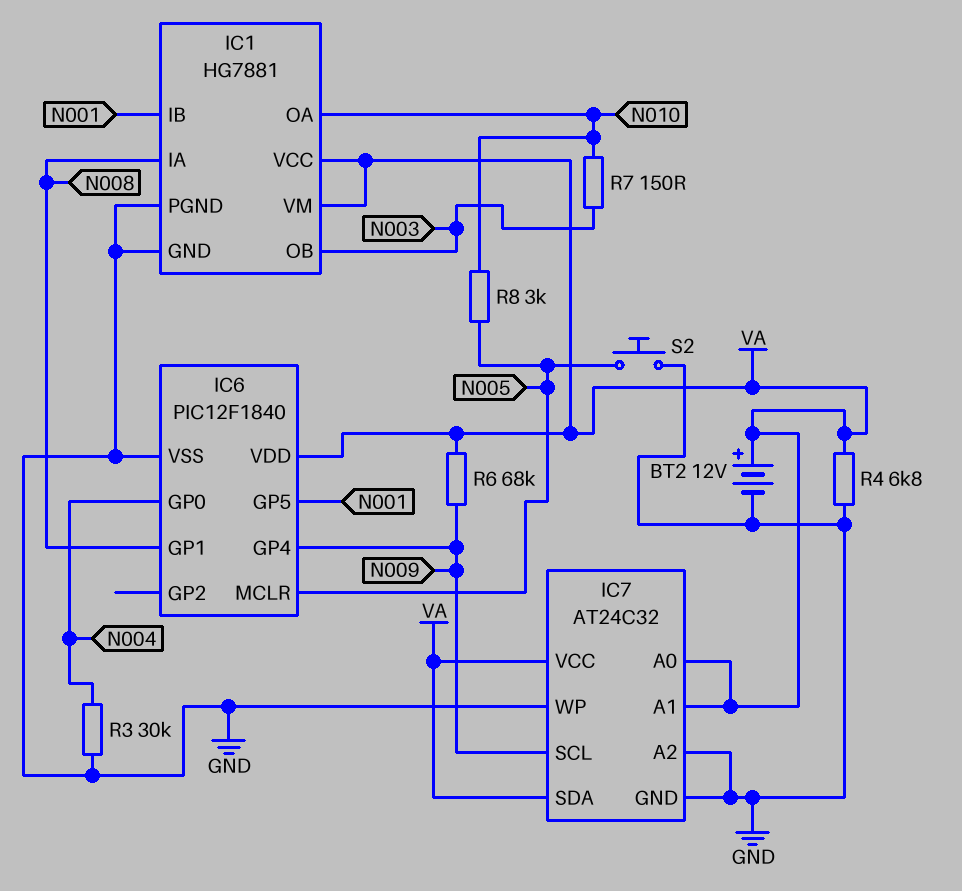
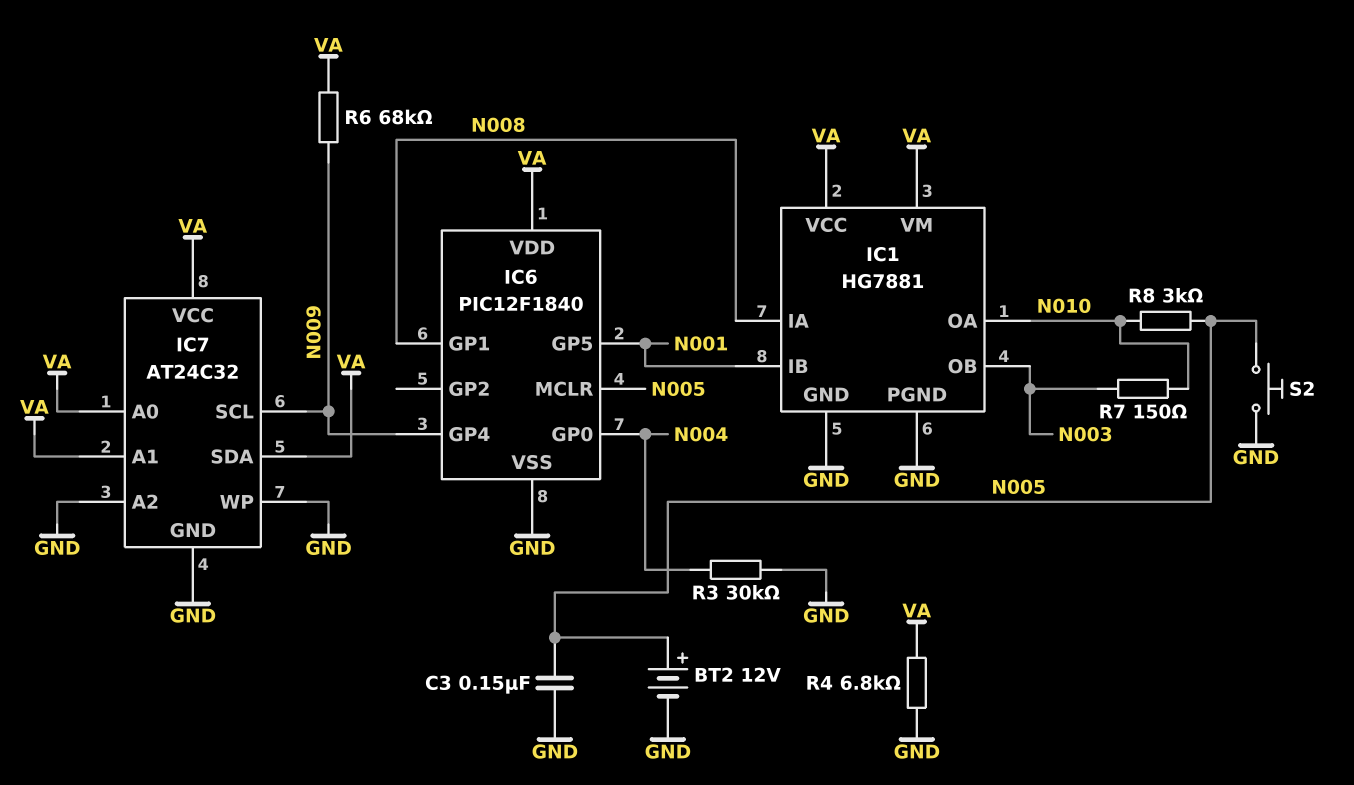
BT2: 12V (plus VA, minus GND) -> 12V (plus N005, minus GND)
C3: none -> 150nF (GND, N005)

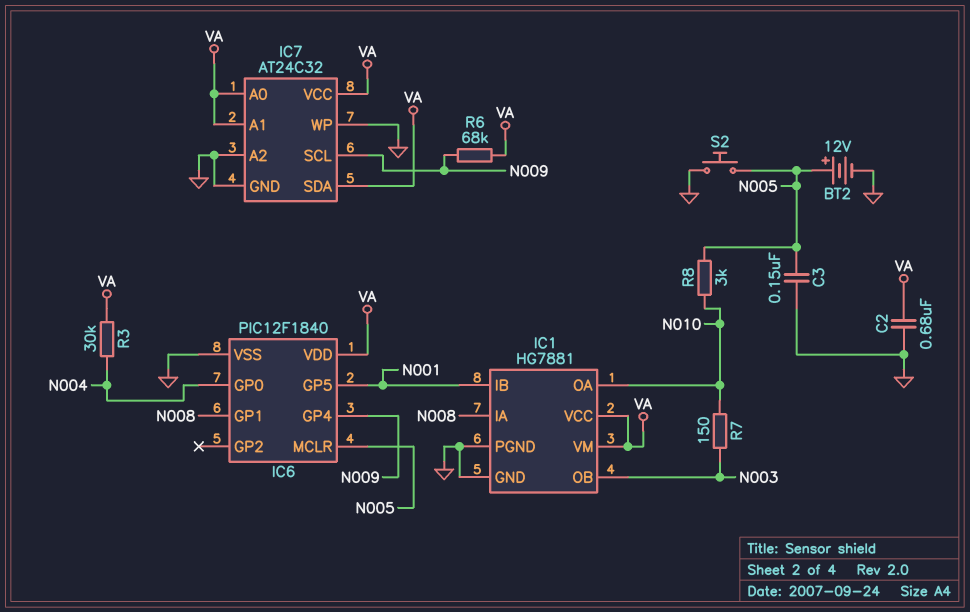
C2: none -> 680nF (GND, VA)
R3: 30k (GND, N004) -> 30k (N004, VA)
R4: 6.8k (GND, VA) -> none

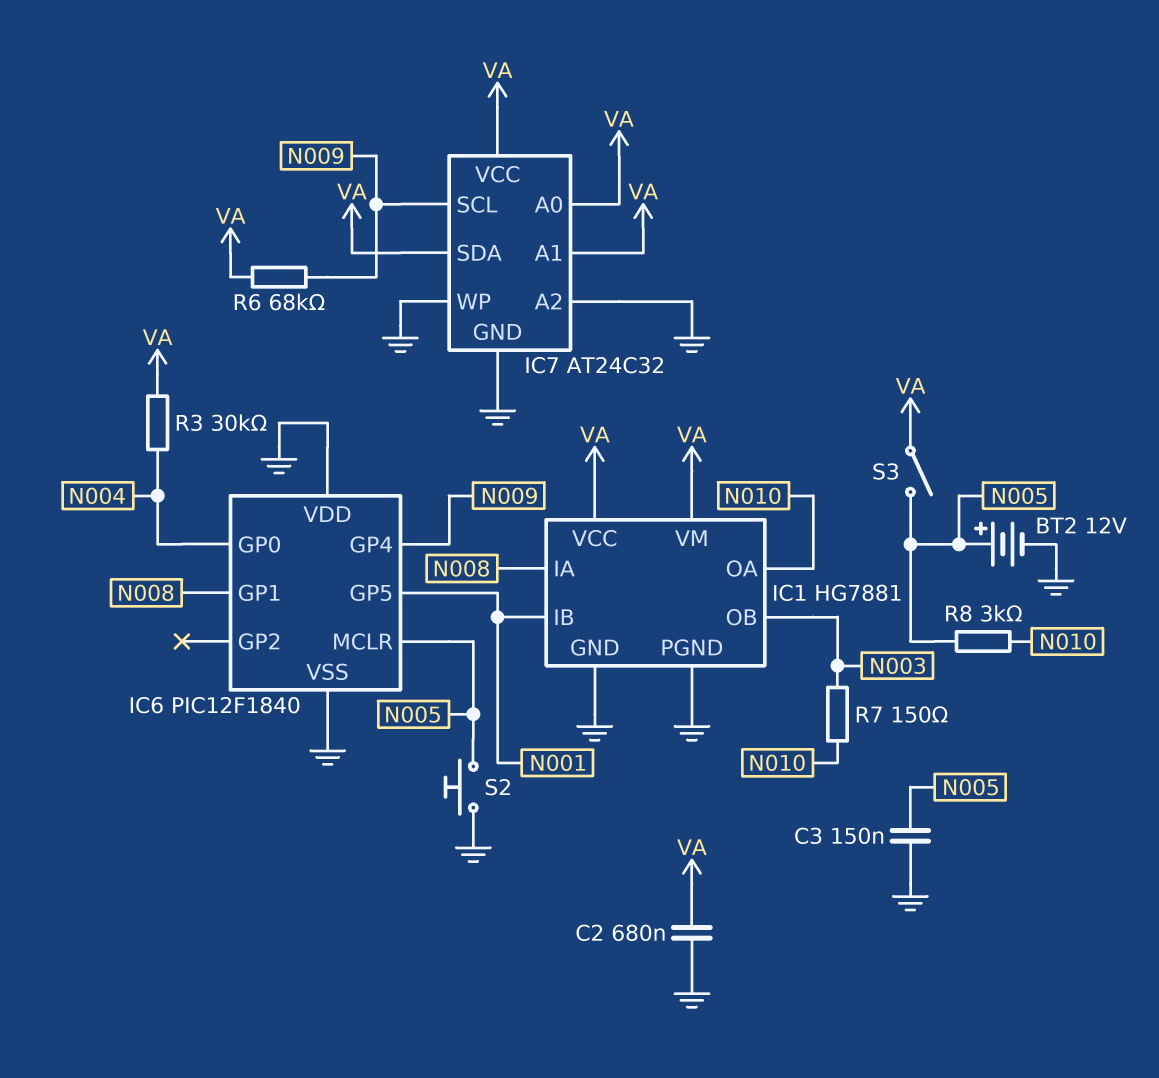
IC6 pin VDD: VA -> GND
S3: none -> switch (N005, VA)

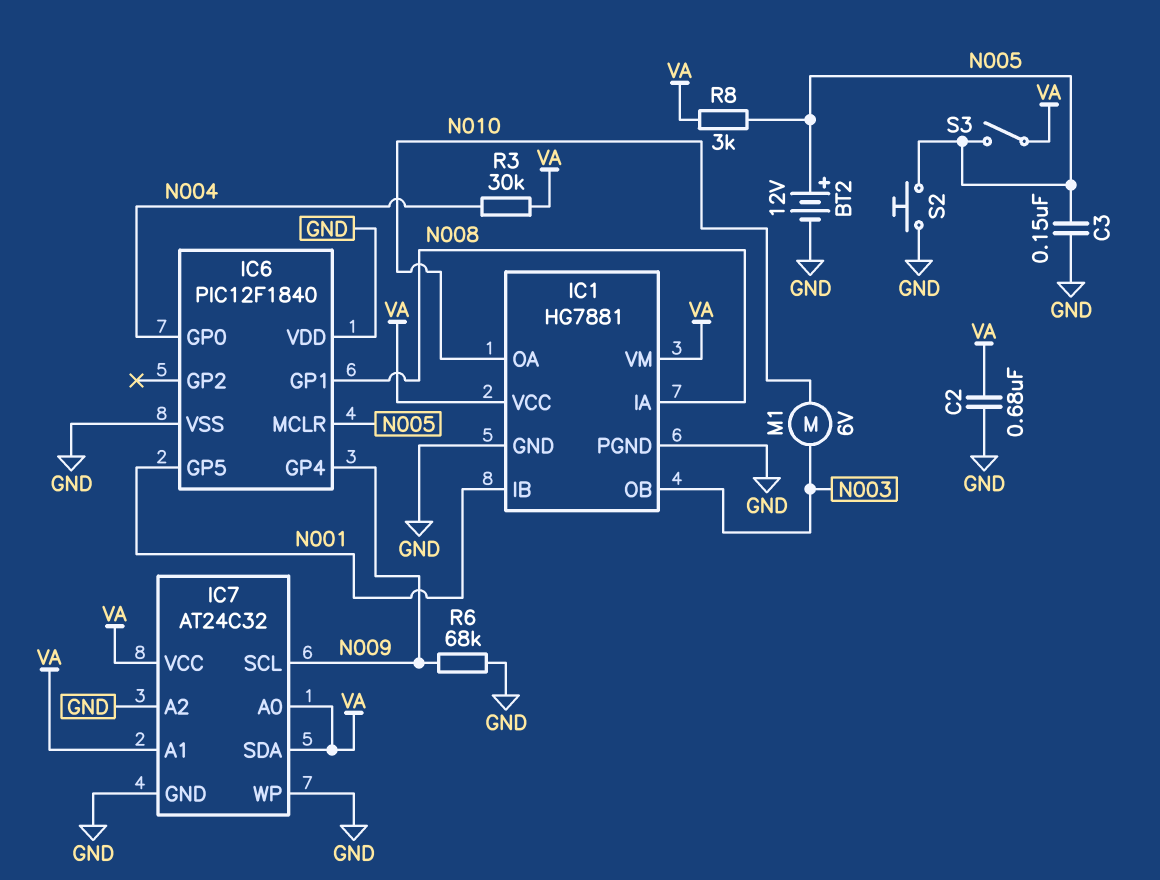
M1: none -> motor 6V (N003, N010)
R6: 68k (N009, VA) -> 68k (GND, N009)
R7: 150 (N003, N010) -> none
R8: 3k (N005, N010) -> 3k (N005, VA)

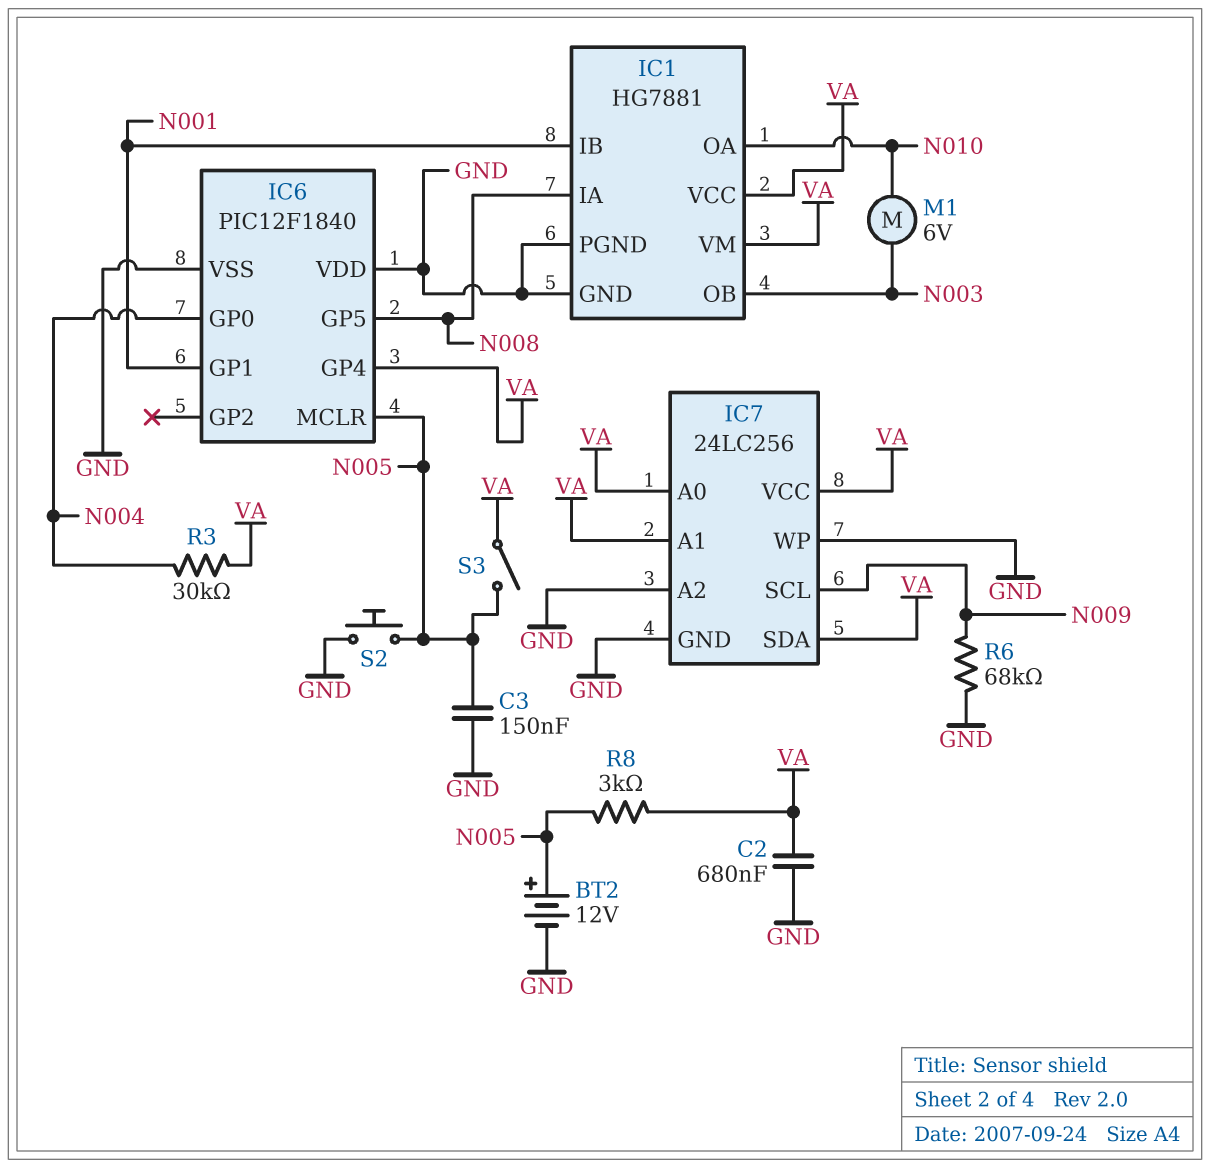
IC6 pin GP1: N008 -> N001
IC6 pin GP4: N009 -> VA
IC6 pin GP5: N001 -> N008
IC7: AT24C32 -> 24LC256

